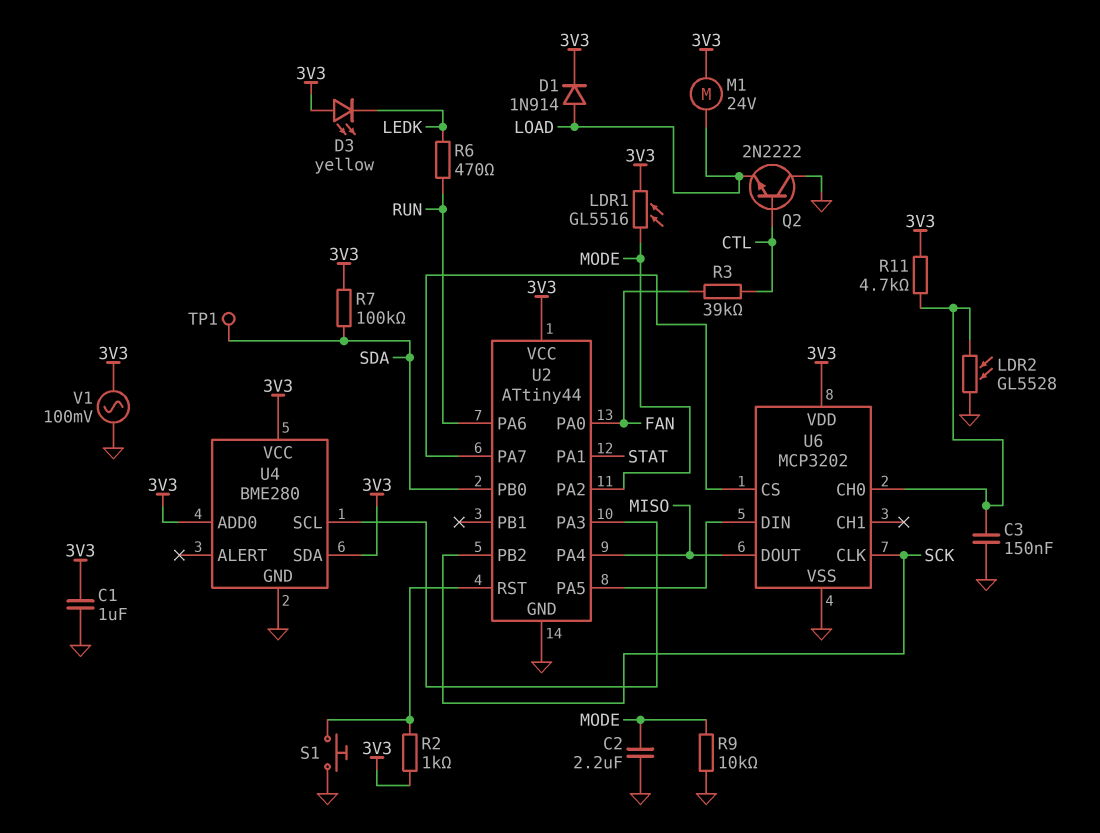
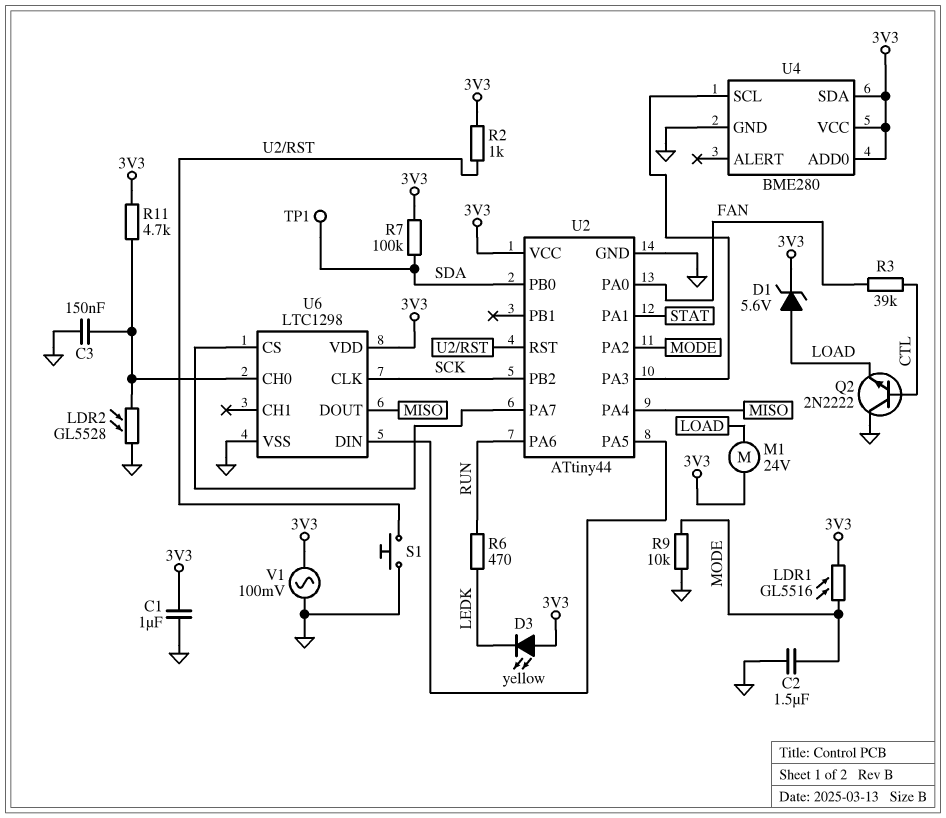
C2: 2.2uF (GND, MODE) -> 1.5uF (GND, MODE)
D1: diode 1N914 (A LOAD, K 3V3) -> zener 5.6V (A LOAD, K 3V3)
U6: MCP3202 -> LTC1298

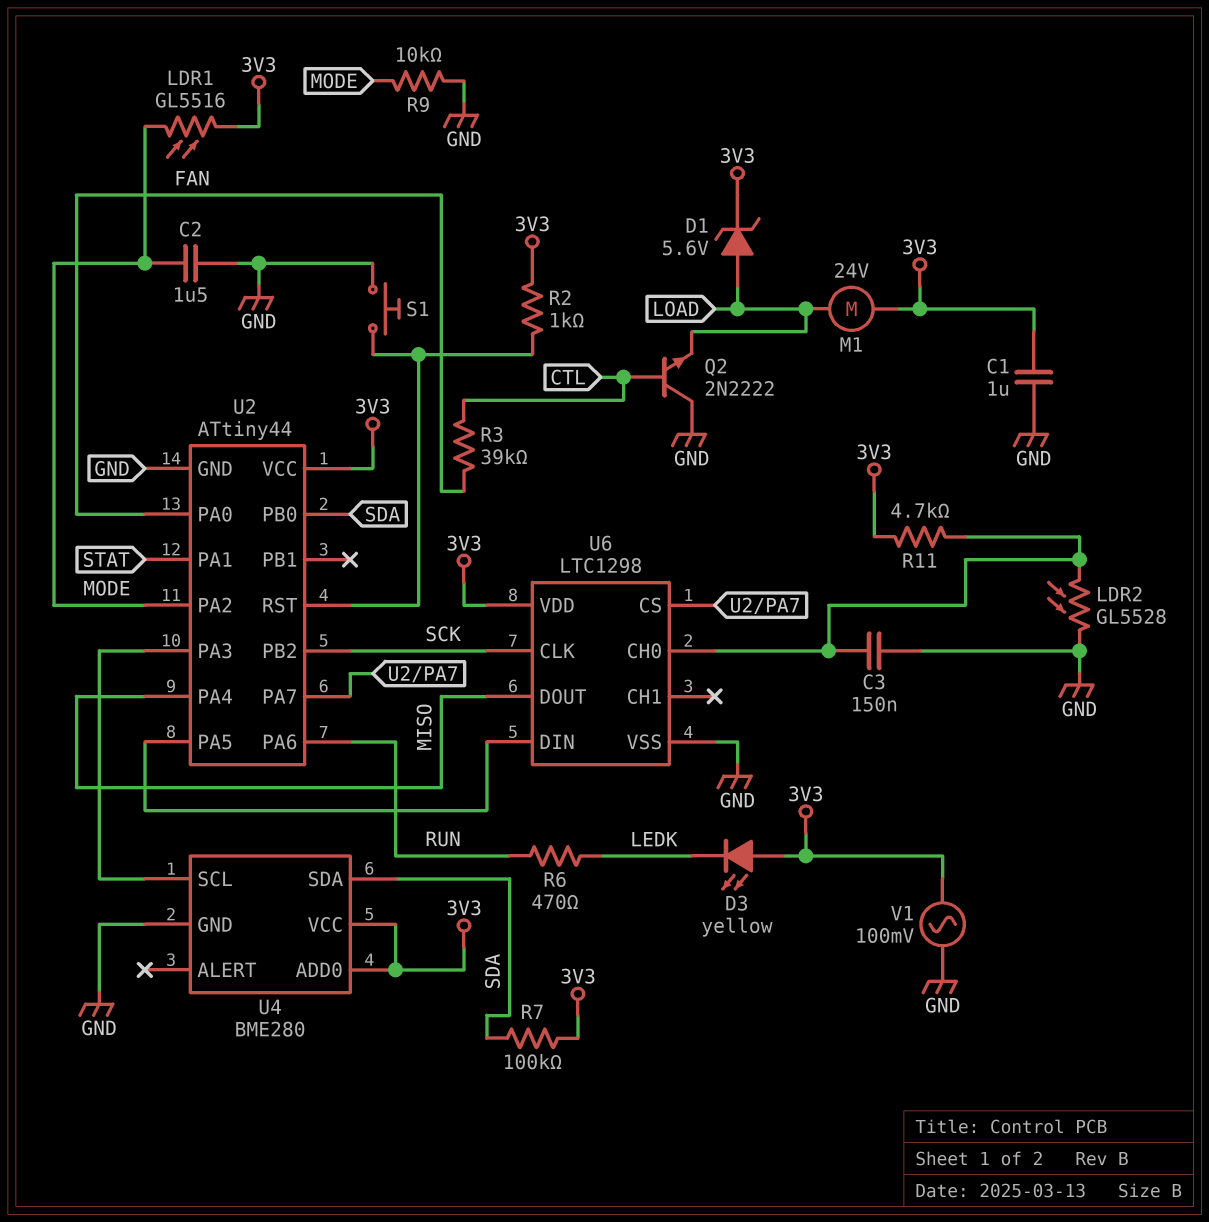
TP1: test point (SDA) -> none
U4 pin SDA: 3V3 -> SDA

